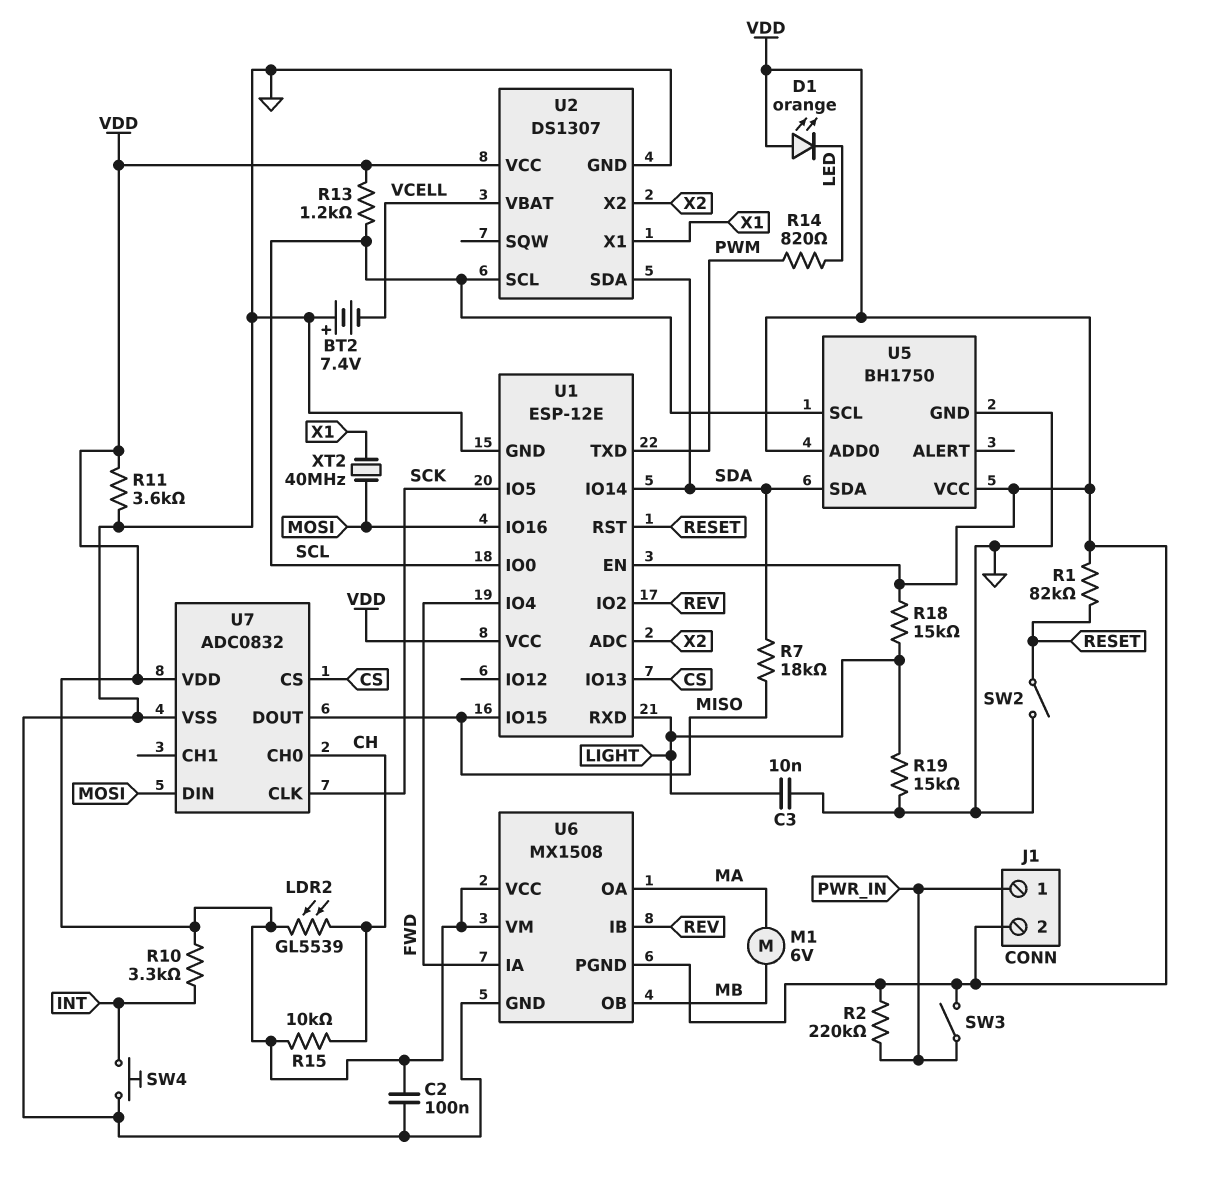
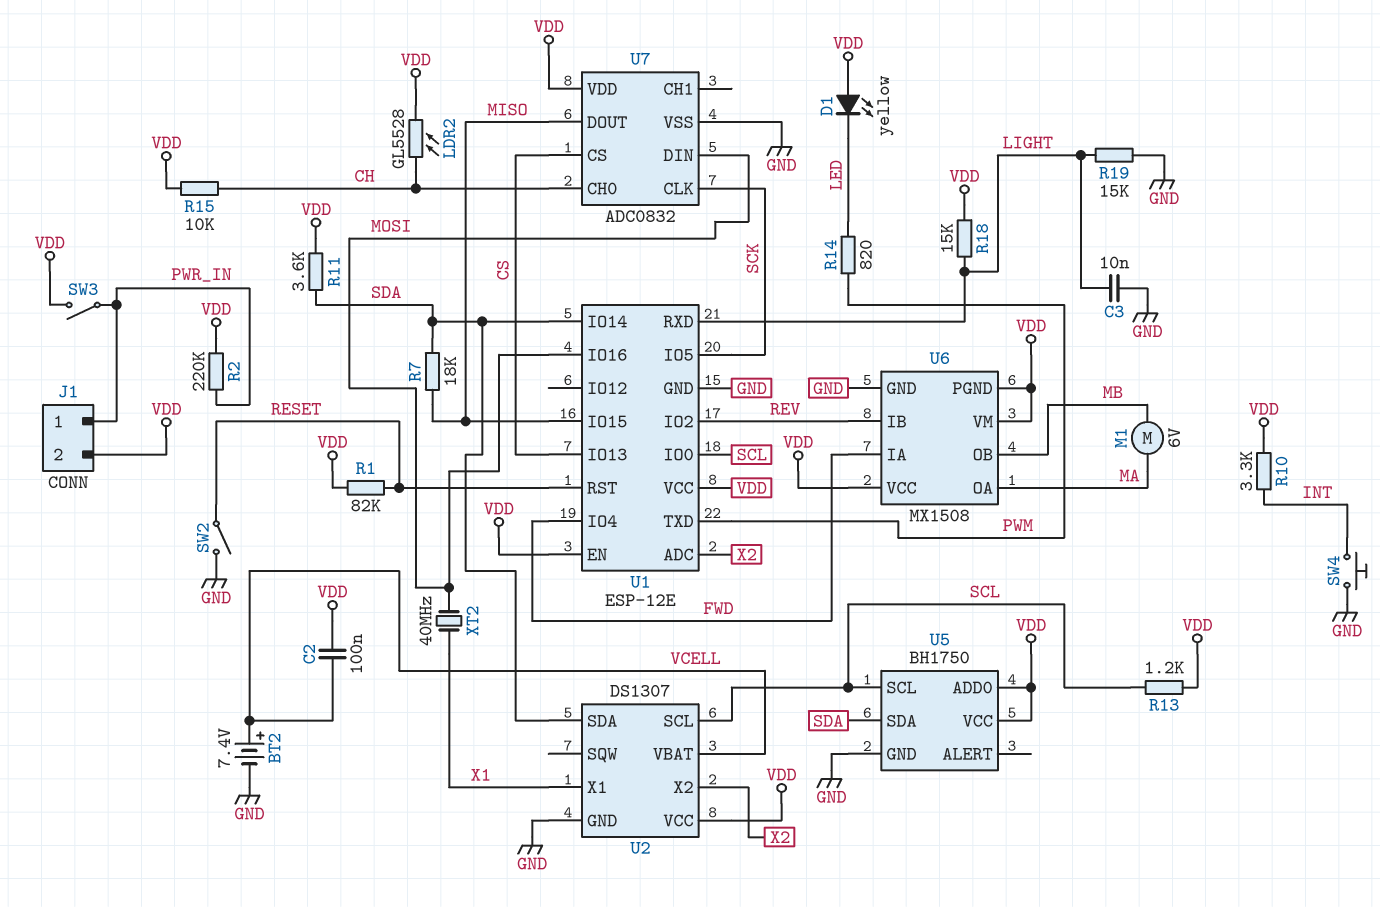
BT2: 7.4V (plus GND, minus VCELL) -> 7.4V (plus VCELL, minus GND)
C2: 100nF (GND, VDD) -> 100nF (VCELL, VDD)
D1: LED orange (A VDD, K LED) -> LED yellow (A VDD, K LED)
LDR2: GL5539 (CH, VDD) -> GL5528 (CH, VDD)
R11: 3.6k (GND, VDD) -> 3.6k (SDA, VDD)

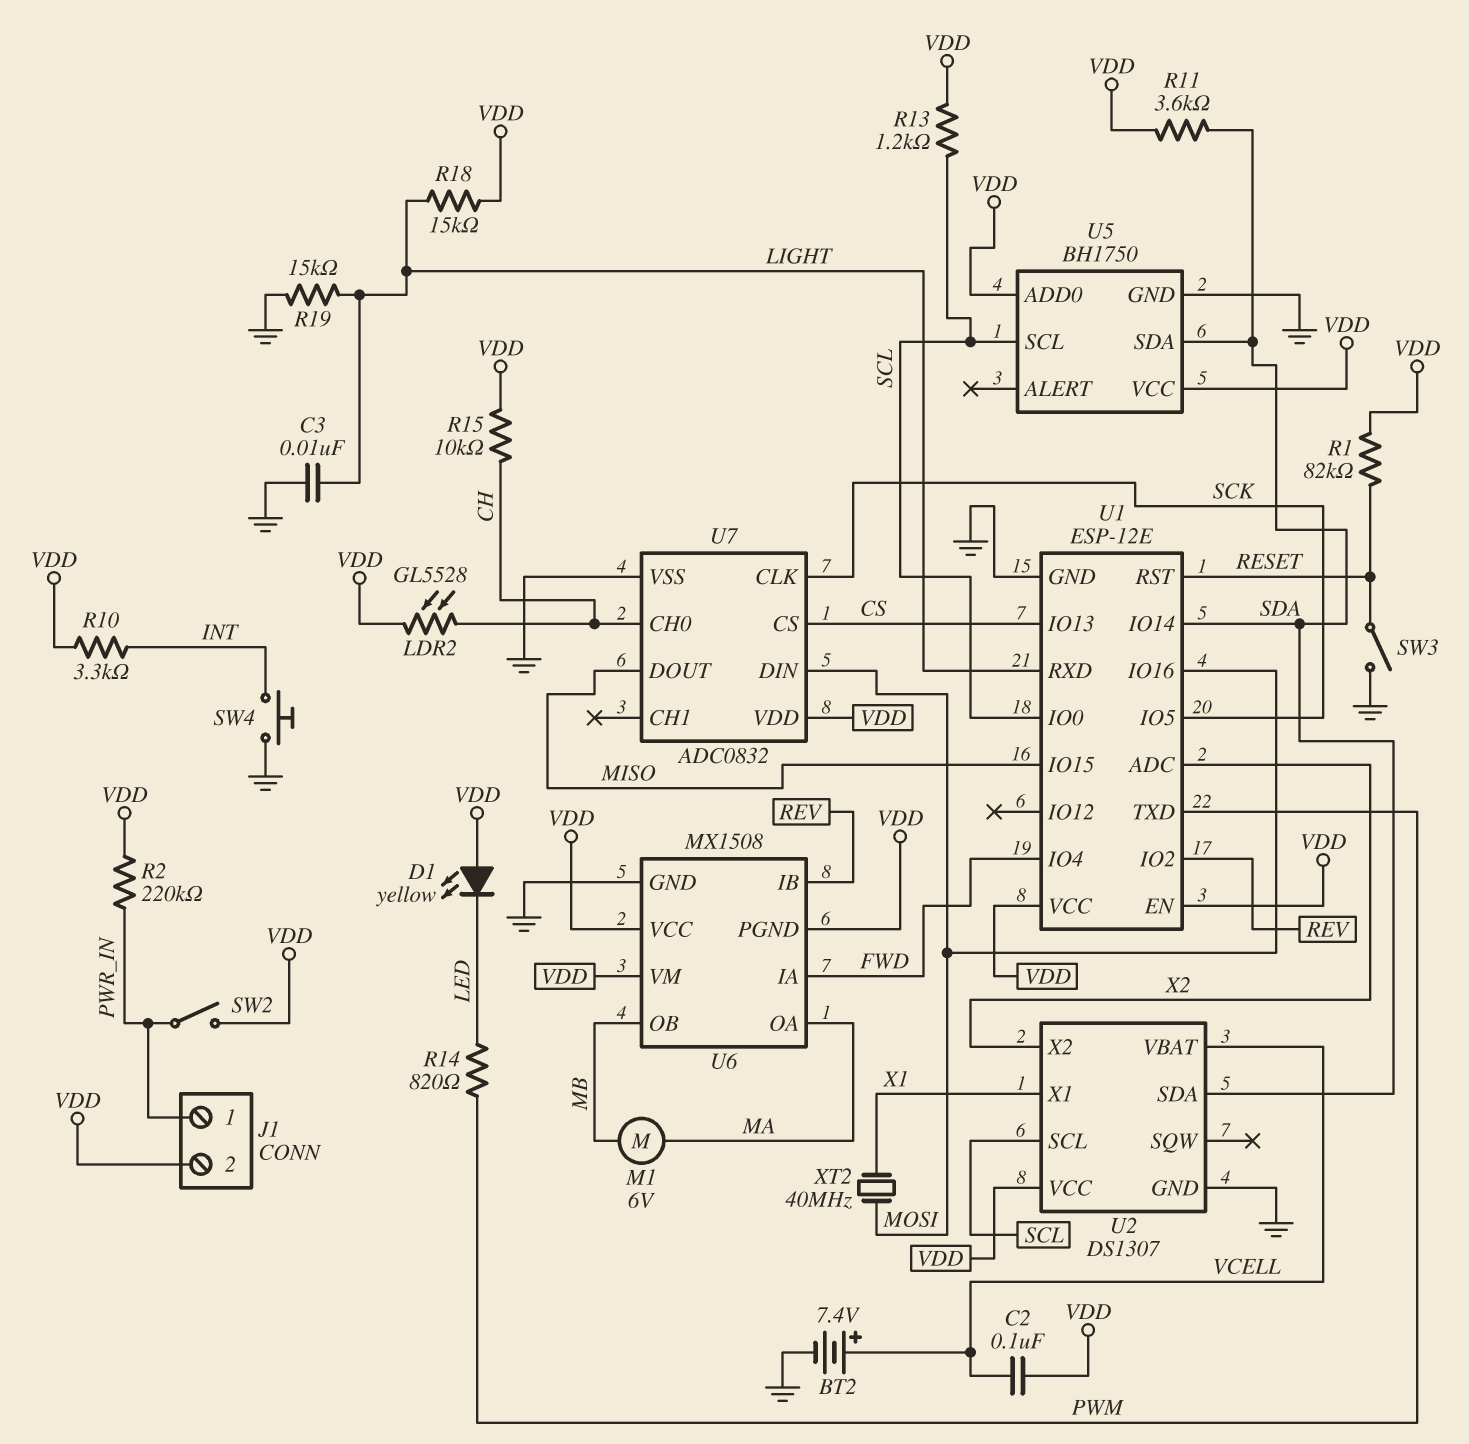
R7: 18k (MISO, SDA) -> none
SW2: switch (GND, RESET) -> switch (PWR_IN, VDD)
SW3: switch (PWR_IN, VDD) -> switch (GND, RESET)

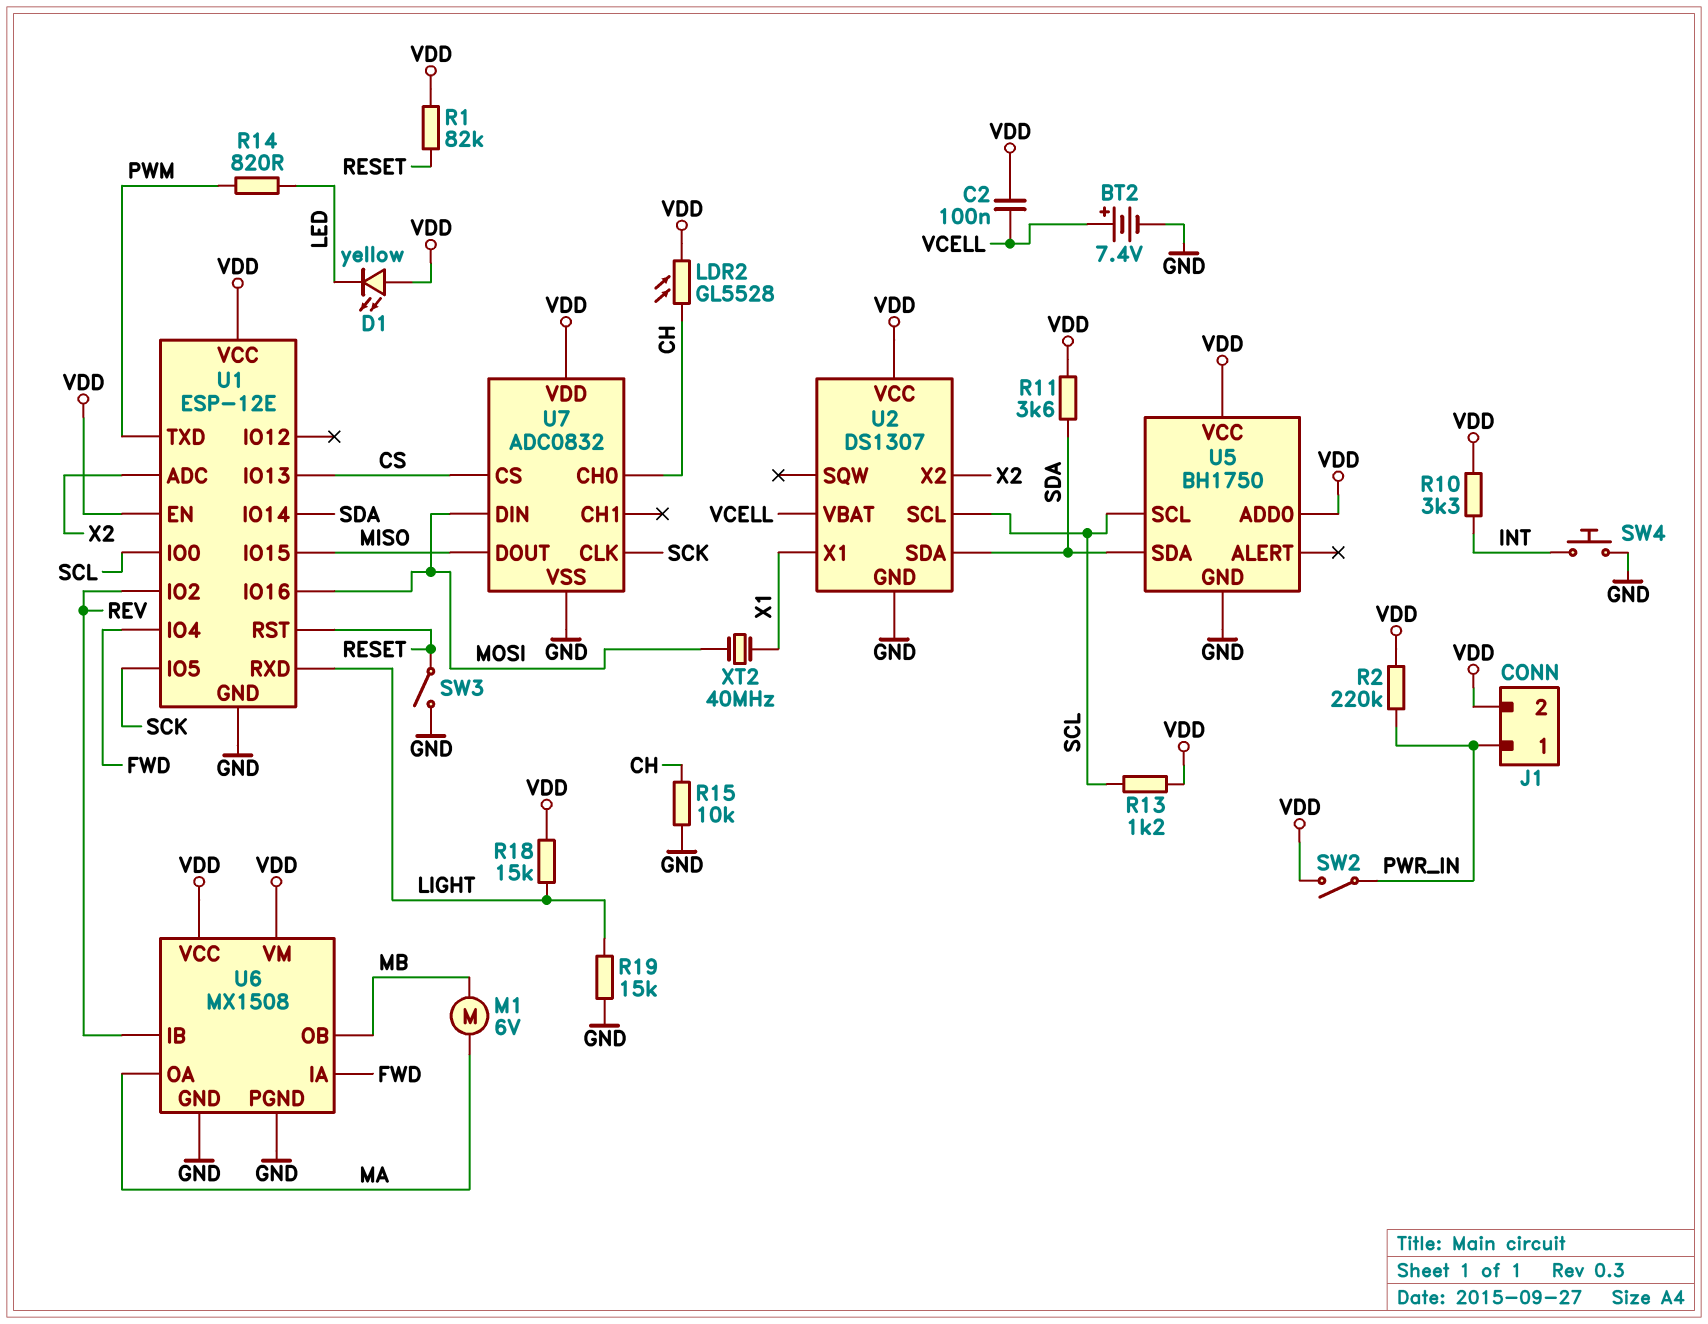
C3: 10nF (GND, LIGHT) -> none
R15: 10k (CH, VDD) -> 10k (CH, GND)
U6 pin PGND: VDD -> GND

